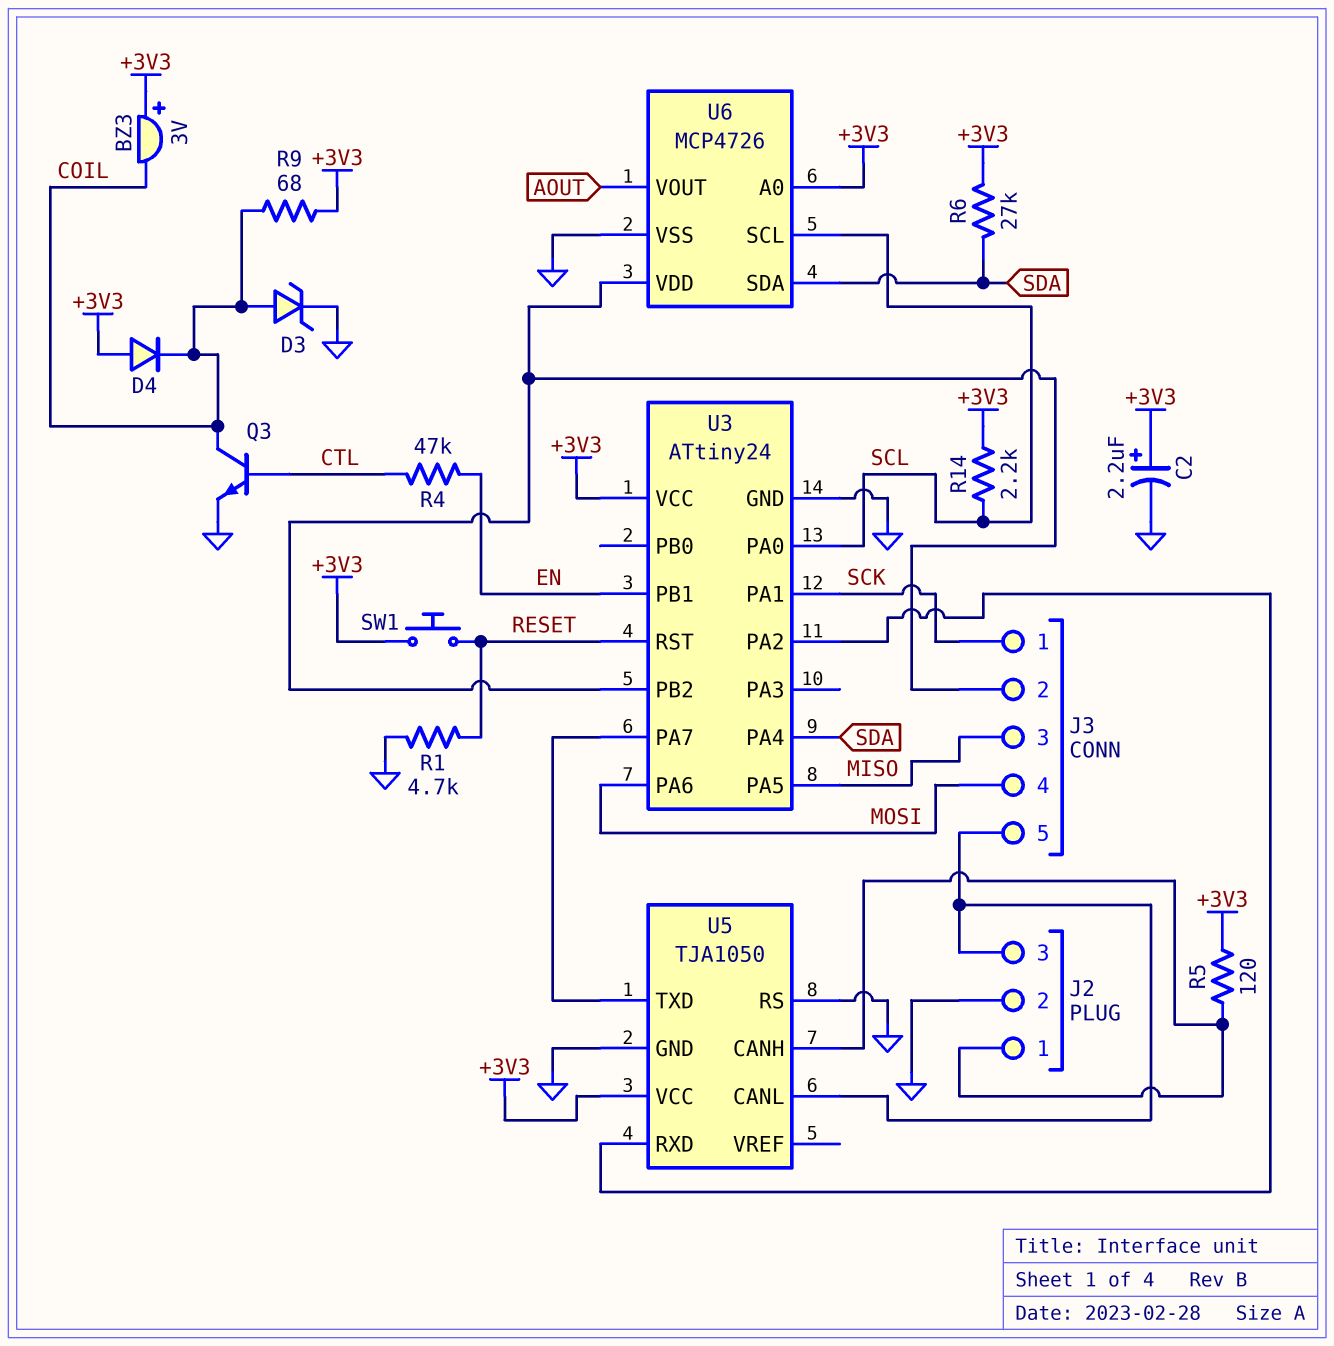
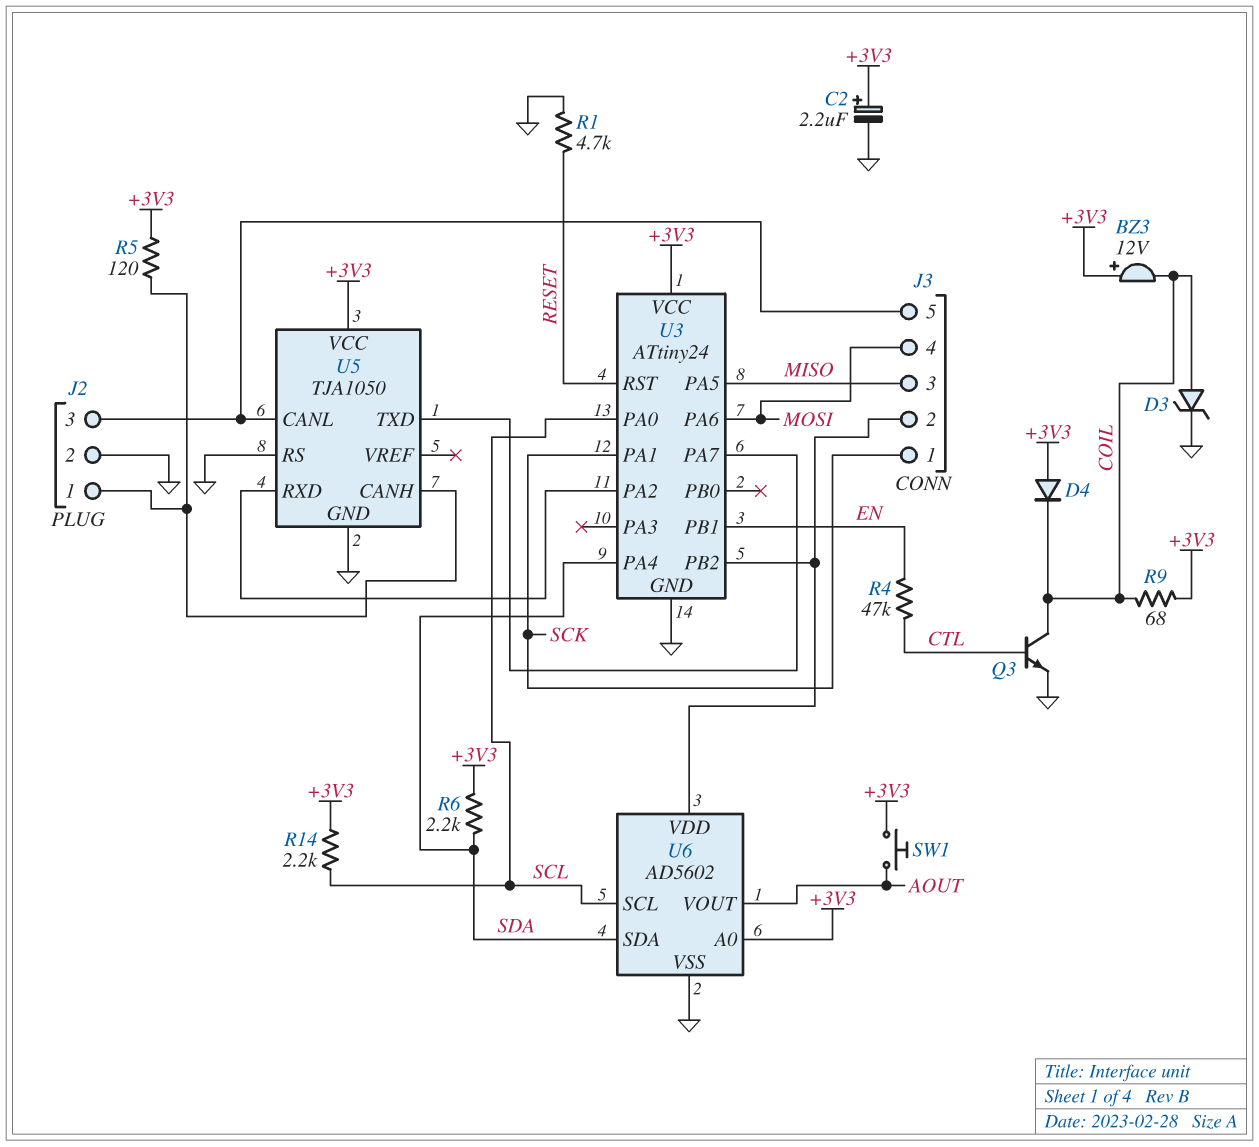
BZ3: buzzer 3V (plus +3V3, minus COIL) -> buzzer 12V (plus +3V3, minus COIL)
R6: 27k (+3V3, SDA) -> 2.2k (+3V3, SDA)
SW1: button (+3V3, RESET) -> button (+3V3, AOUT)
U6: MCP4726 -> AD5602

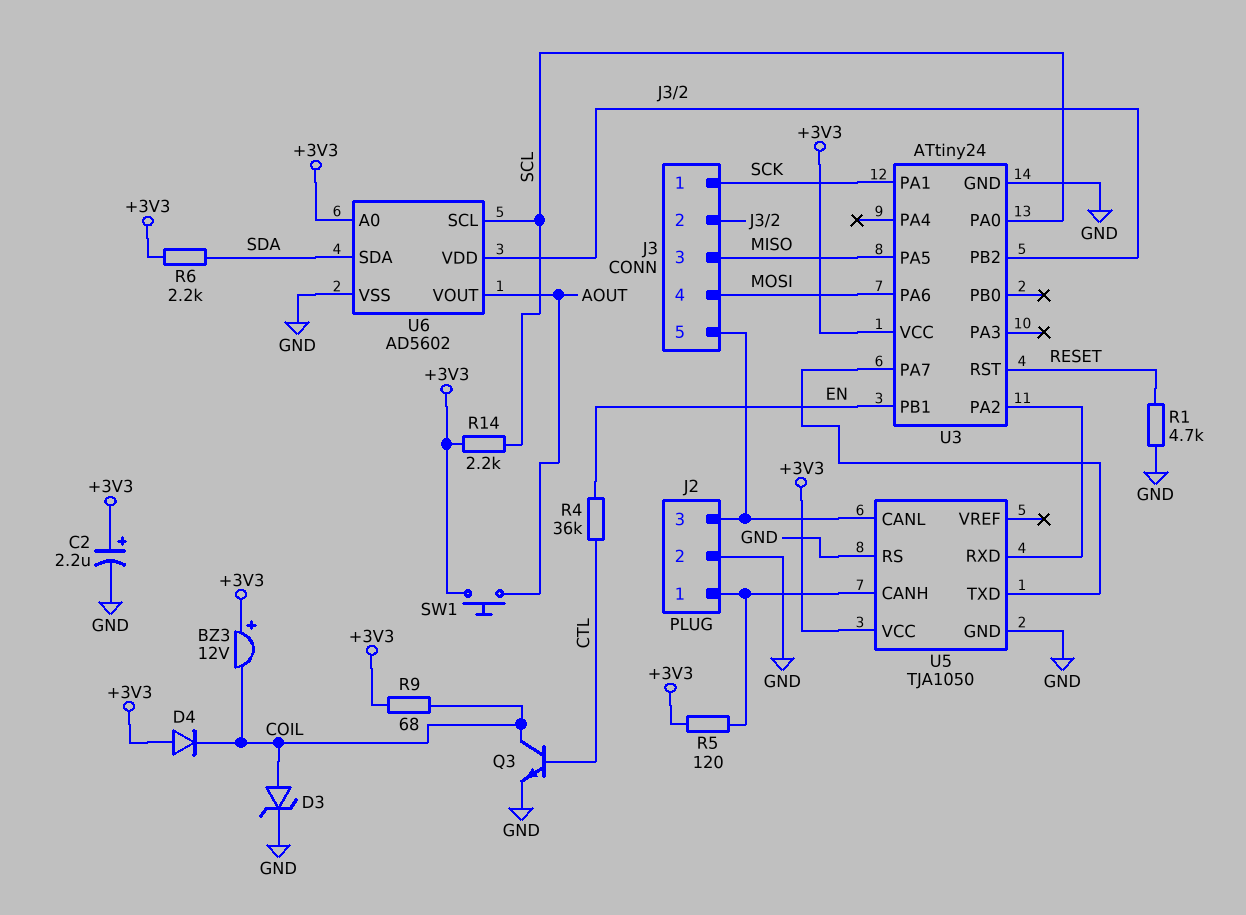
R4: 47k (CTL, EN) -> 36k (CTL, EN)
U3 pin PA4: SDA -> none

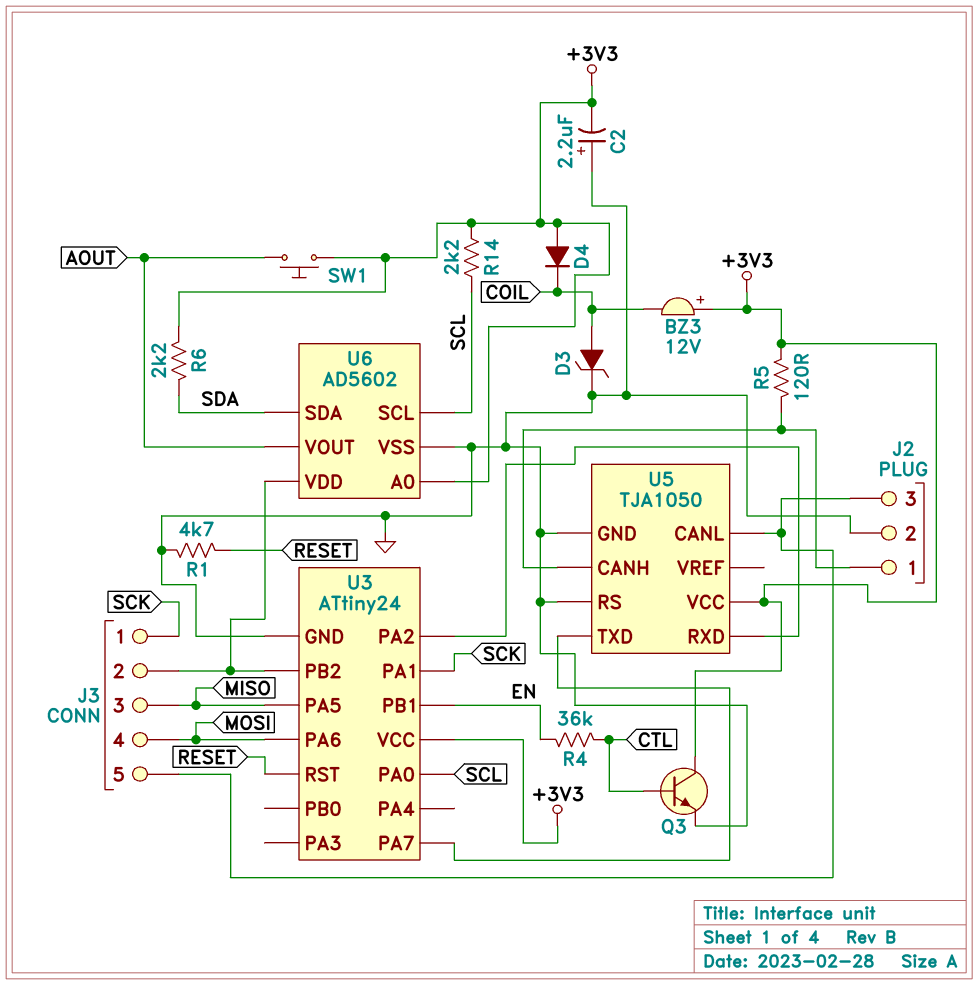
C2: 2.2uF (plus +3V3, minus GND) -> 2.2uF (plus GND, minus +3V3)
Q3: NPN (B CTL, C COIL, E GND) -> NPN (B CTL, C +3V3, E GND)
R9: 68 (+3V3, COIL) -> none

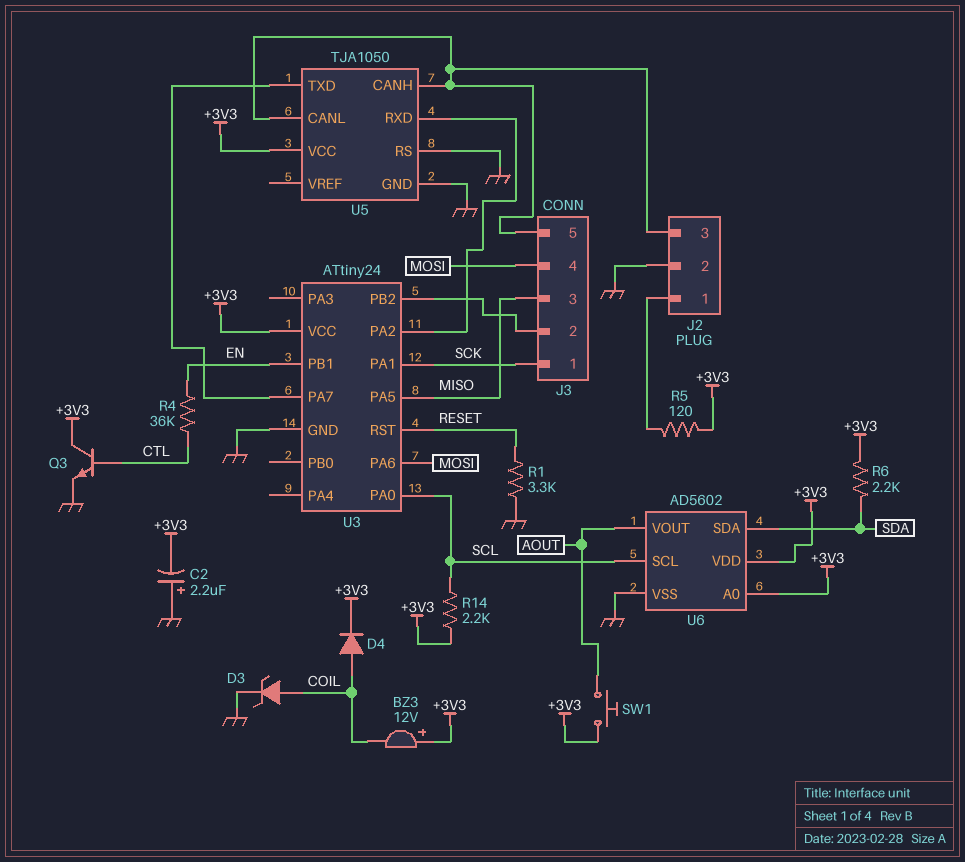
D4: diode (A +3V3, K COIL) -> diode (A COIL, K +3V3)
R1: 4.7k (GND, RESET) -> 3.3k (GND, RESET)
U5 pin CANH: J2/1 -> J2/3
U6 pin VDD: J3/2 -> +3V3

